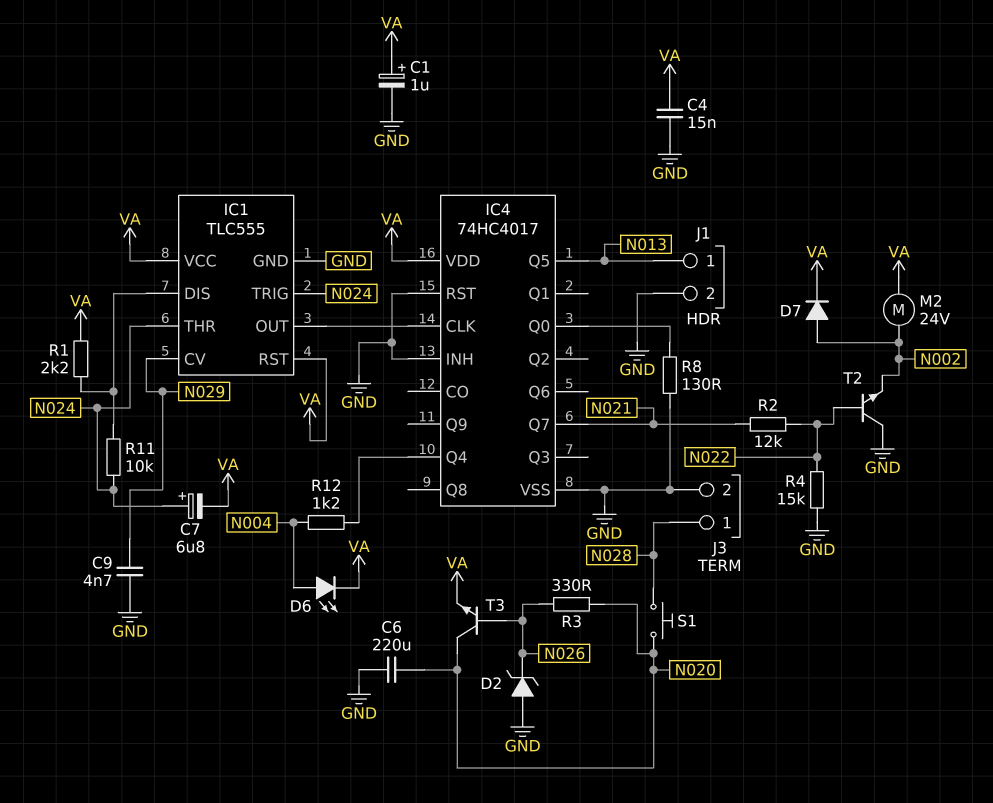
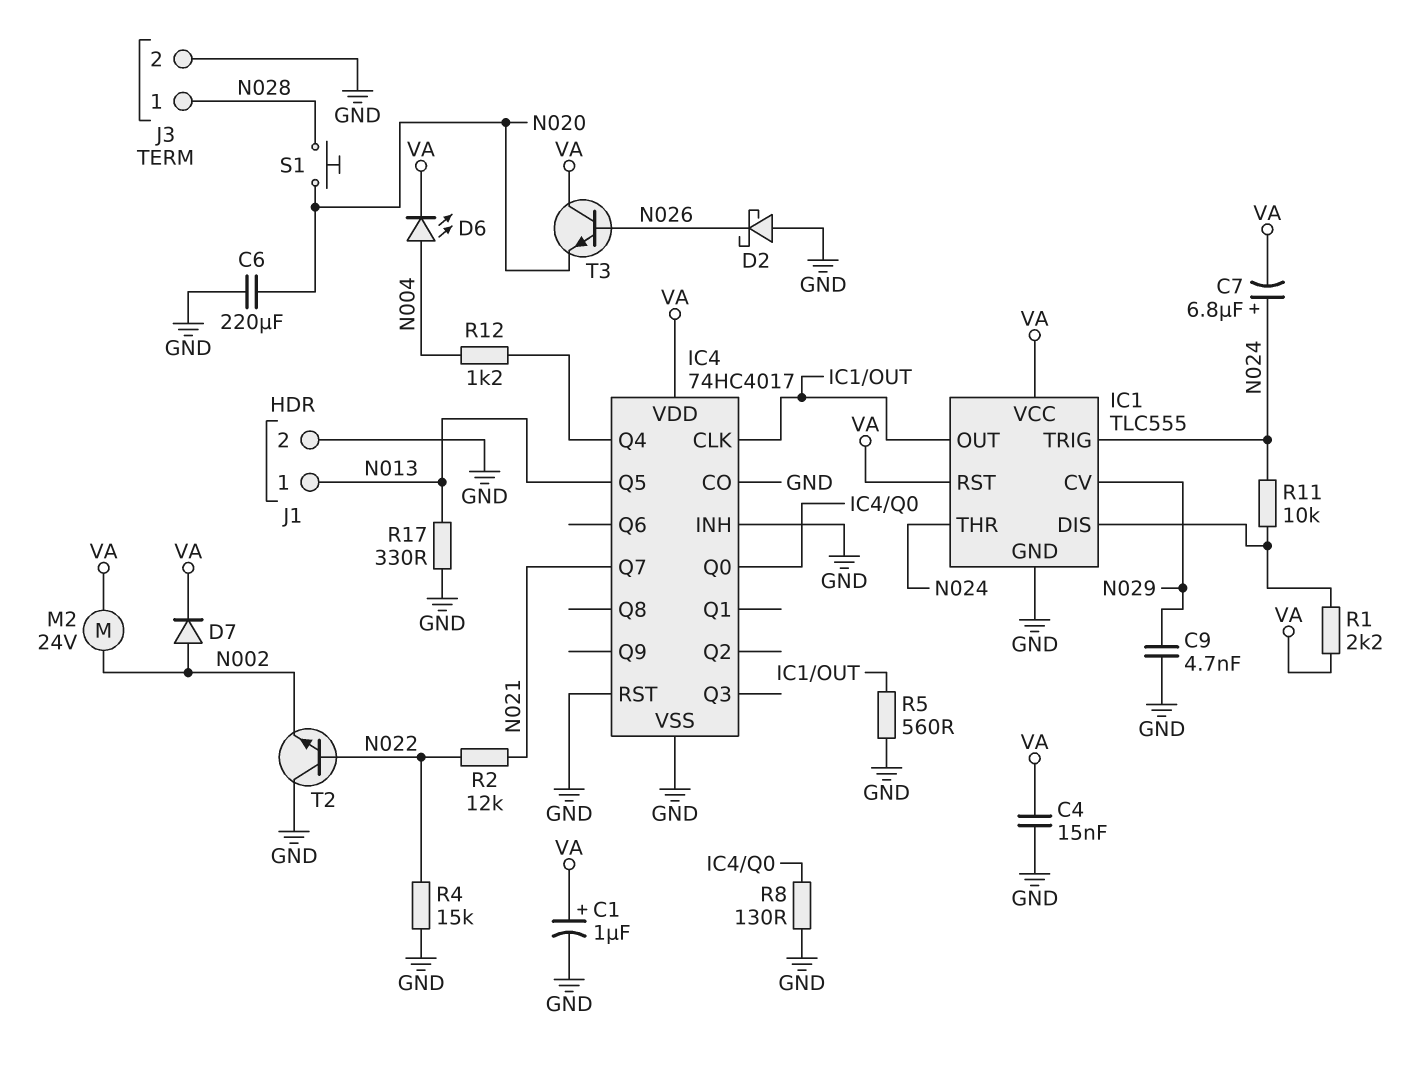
D2: zener (A GND, K N026) -> schottky (A GND, K N026)
IC4 pin CO: none -> GND
R3: 330 (N020, N026) -> none
R5: none -> 560 (GND, IC1/OUT)
R17: none -> 330 (GND, N013)
T3: NPN (B N026, C N020, E VA) -> NPN (B N026, C VA, E N020)

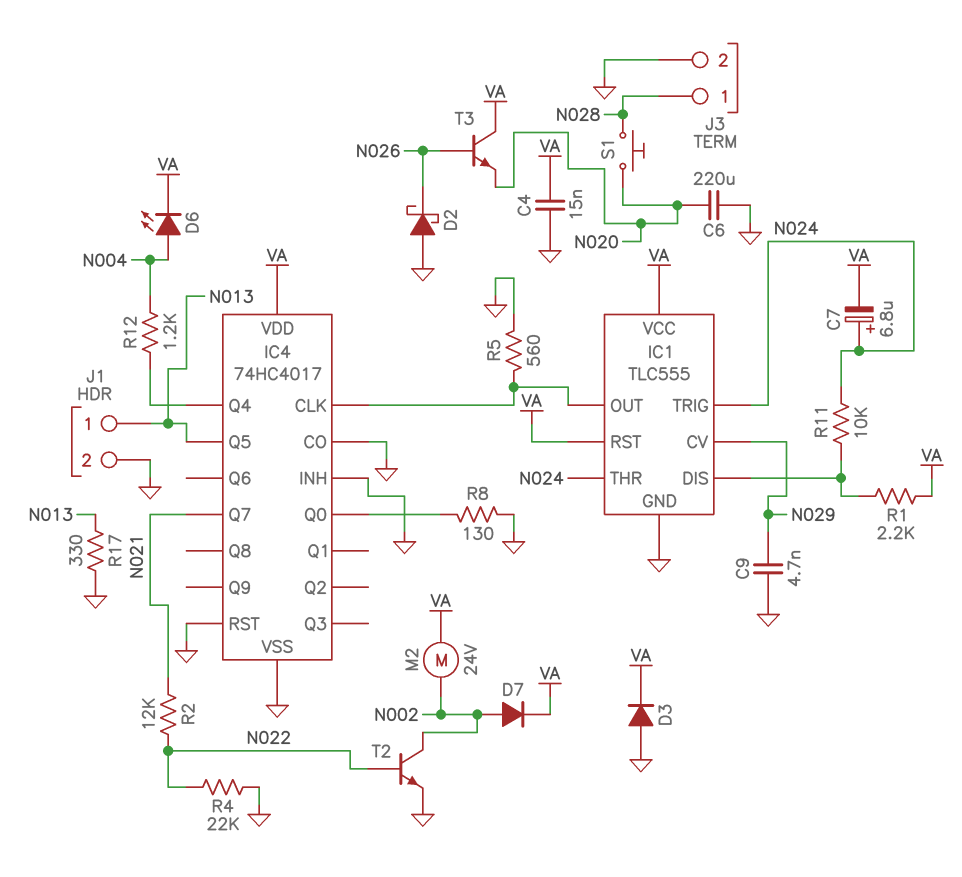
C1: 1uF (plus VA, minus GND) -> none
D3: none -> diode (A GND, K VA)
R4: 15k (GND, N022) -> 22k (GND, N022)
T2: NPN (B N022, C GND, E N002) -> NPN (B N022, C N002, E GND)

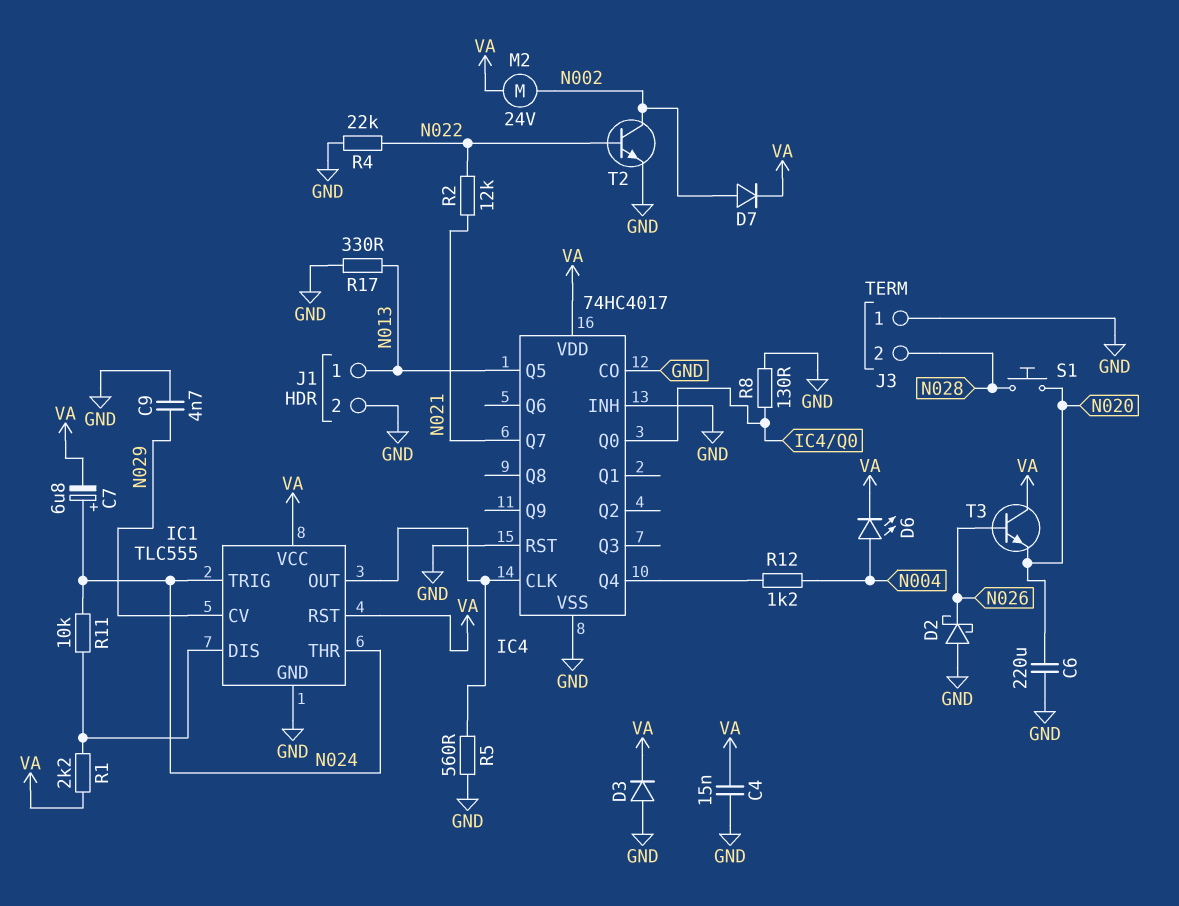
J3 pin 1: N028 -> GND
J3 pin 2: GND -> N028

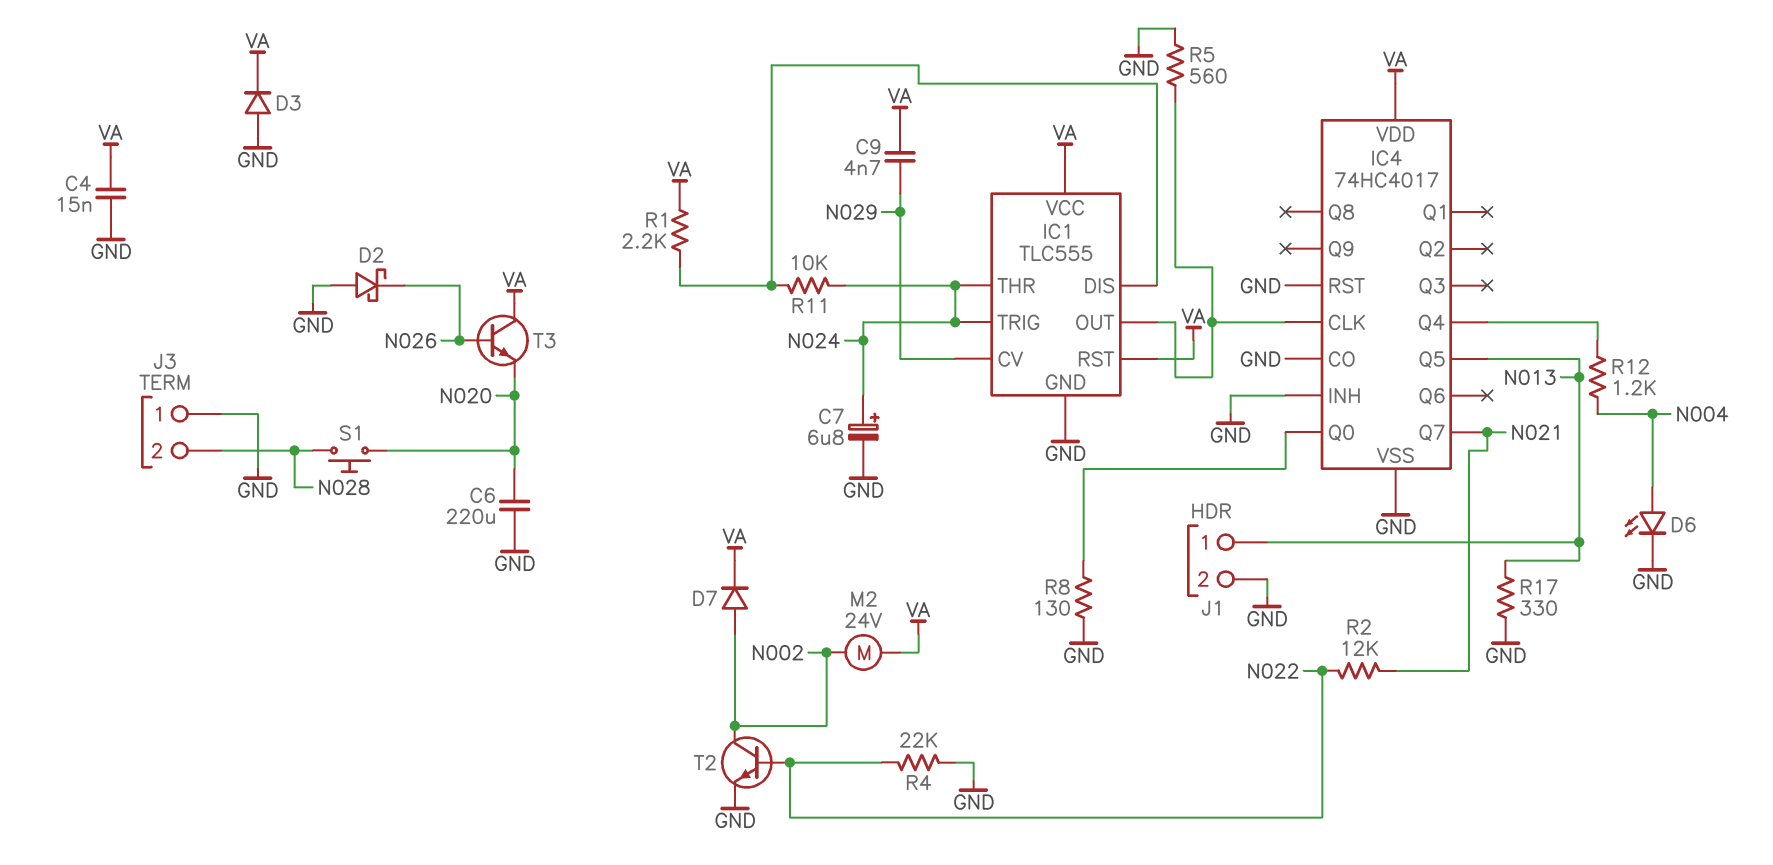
C7: 6.8uF (plus N024, minus VA) -> 6.8uF (plus N024, minus GND)
C9: 4.7nF (GND, N029) -> 4.7nF (N029, VA)
D6: LED (A N004, K VA) -> LED (A N004, K GND)

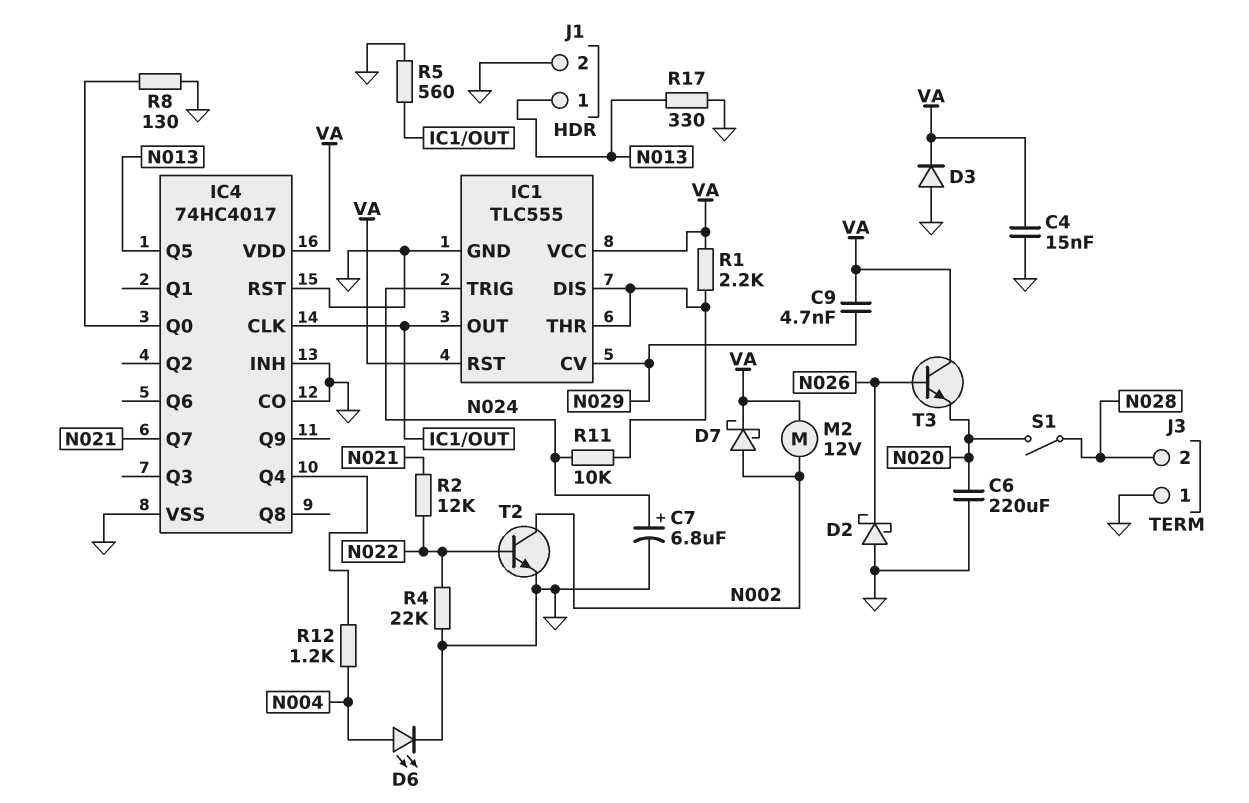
D7: diode (A N002, K VA) -> schottky (A N002, K VA)
IC1 pin THR: N024 -> IC1/DIS
M2: motor 24V (N002, VA) -> motor 12V (N002, VA)
S1: button (N020, N028) -> switch (N020, N028)

